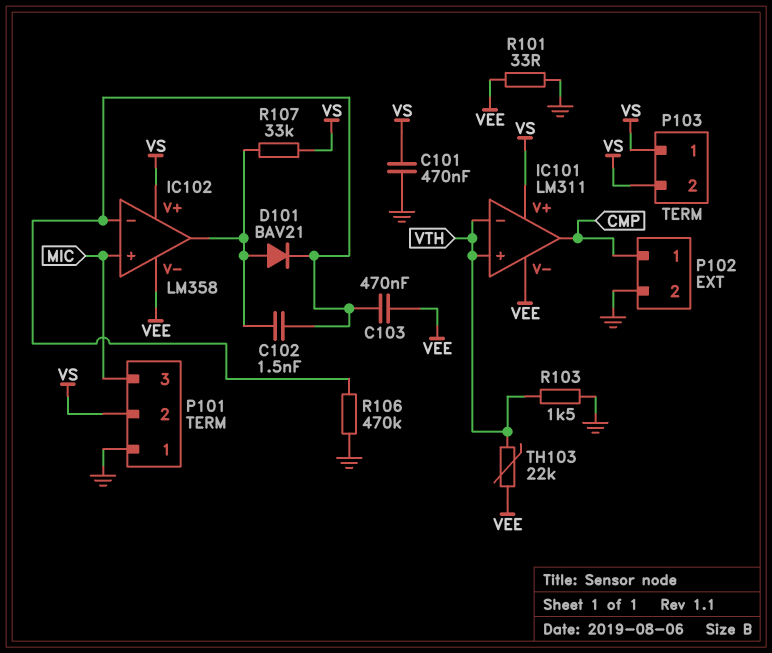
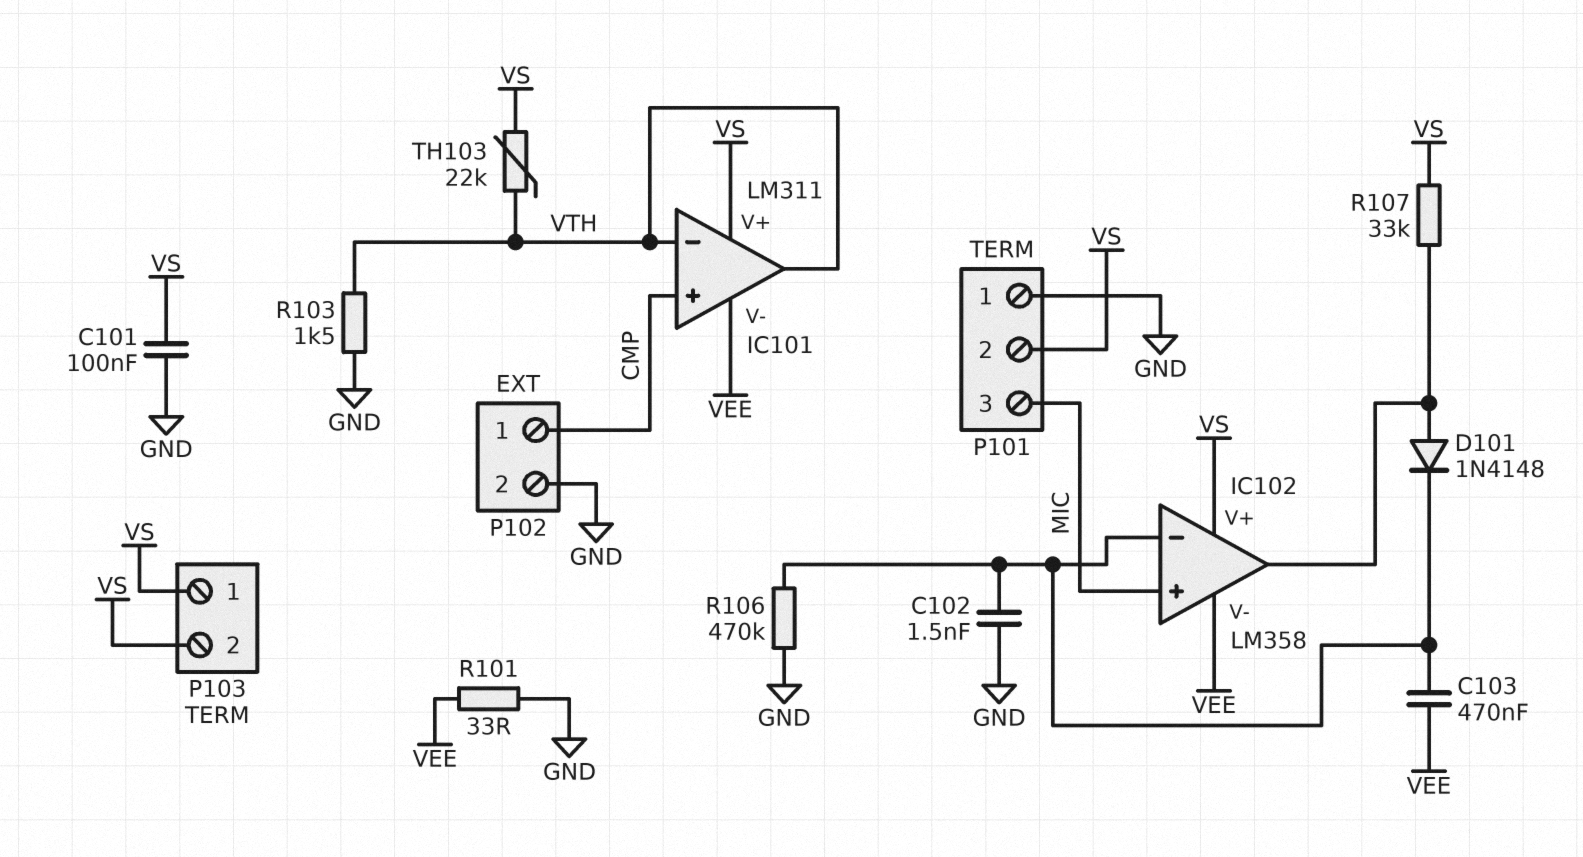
C101: 470nF (GND, VS) -> 100nF (GND, VS)
C102: 1.5nF (IC102/in-, IC102/out) -> 1.5nF (GND, IC102/in-)
D101: diode BAV21 (A IC102/out, K IC102/in-) -> diode 1N4148 (A IC102/out, K IC102/in-)
IC101 pin in+: VTH -> CMP
IC101 pin out: CMP -> VTH
TH103: 22k (VEE, VTH) -> 22k (VS, VTH)

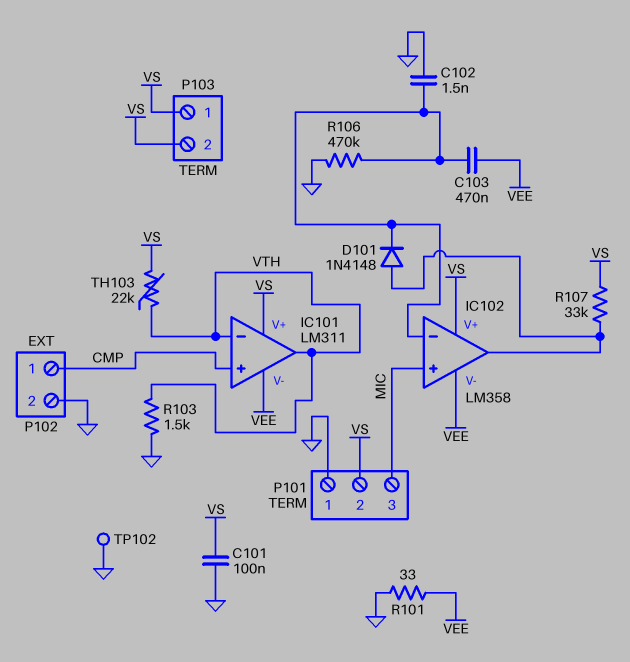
TP102: none -> test point (GND)

